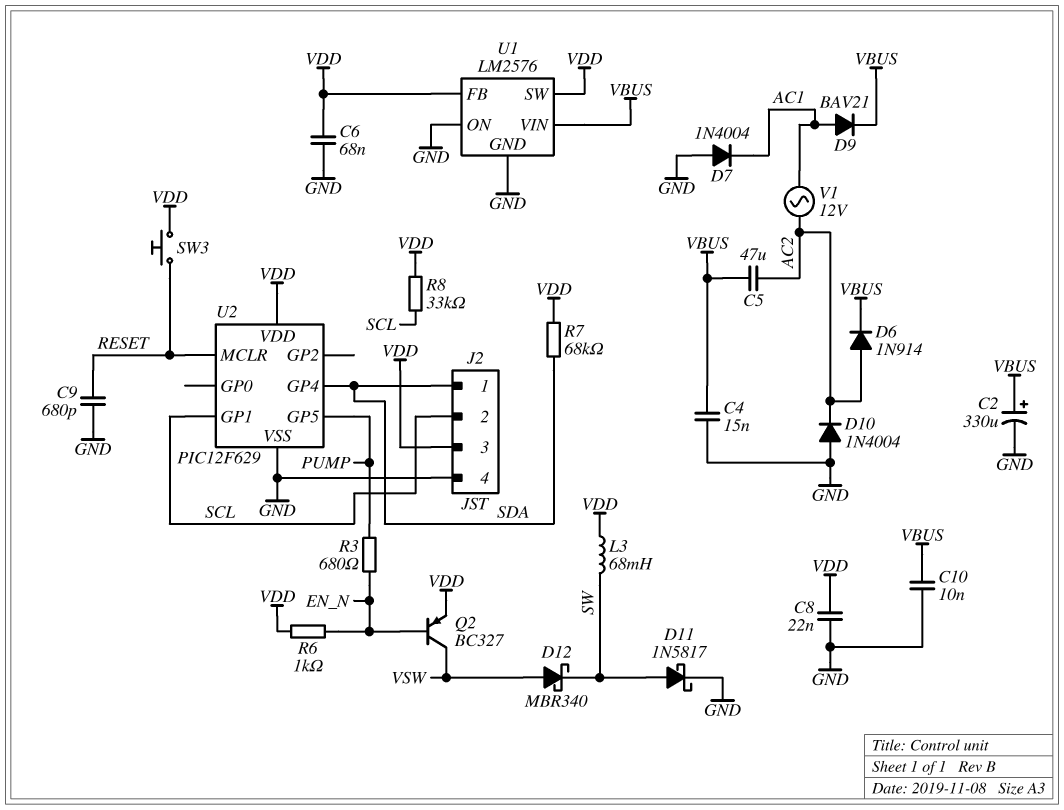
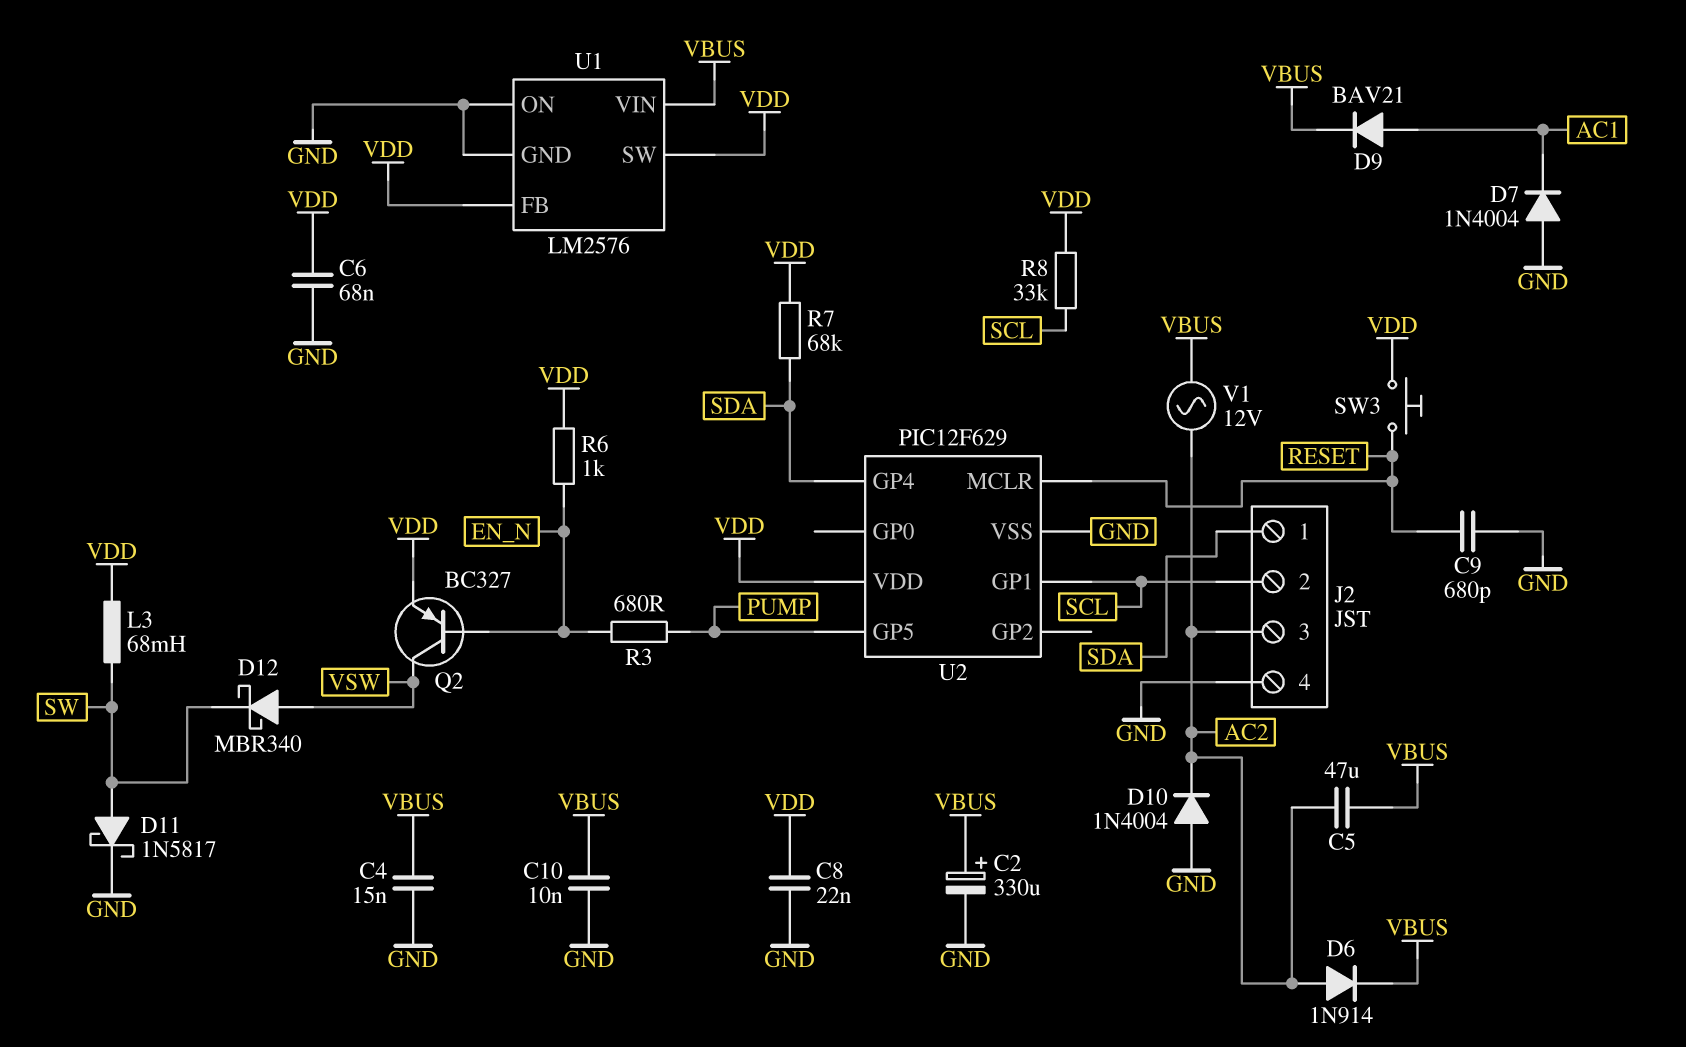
J2 pin 3: VDD -> AC2
V1: AC 12V (AC1, AC2) -> AC 12V (AC2, VBUS)

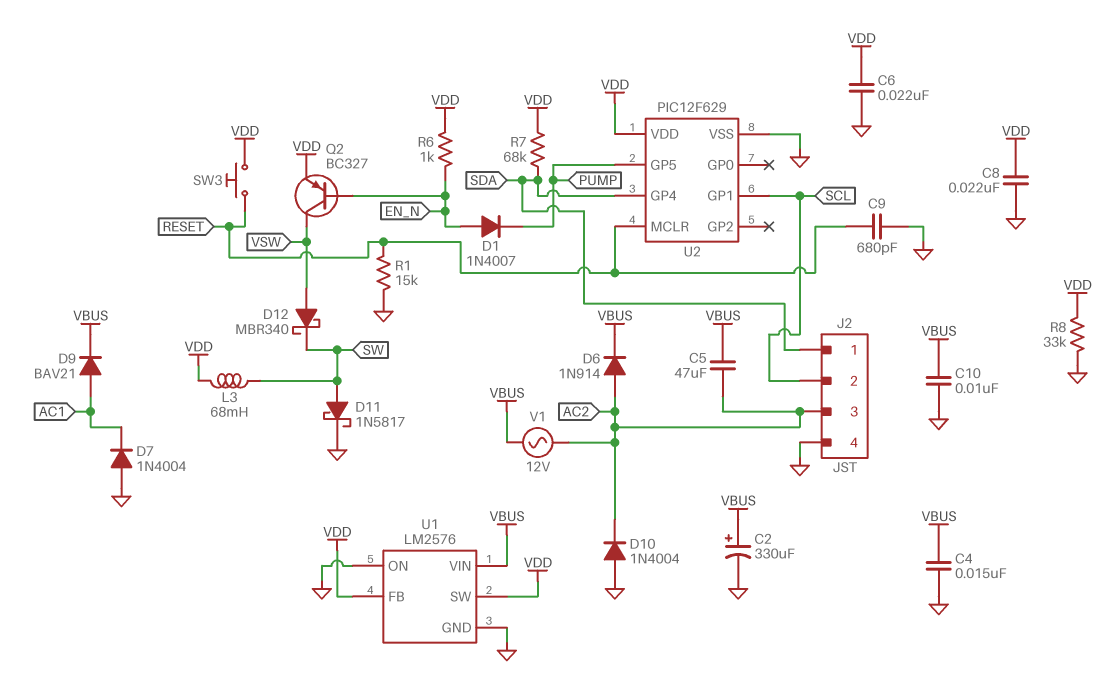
C6: 68nF (GND, VDD) -> 22nF (GND, VDD)
D1: none -> diode 1N4007 (A EN_N, K PUMP)
R1: none -> 15k (GND, RESET)
R3: 680 (EN_N, PUMP) -> none
R8: 33k (SCL, VDD) -> 33k (GND, VDD)

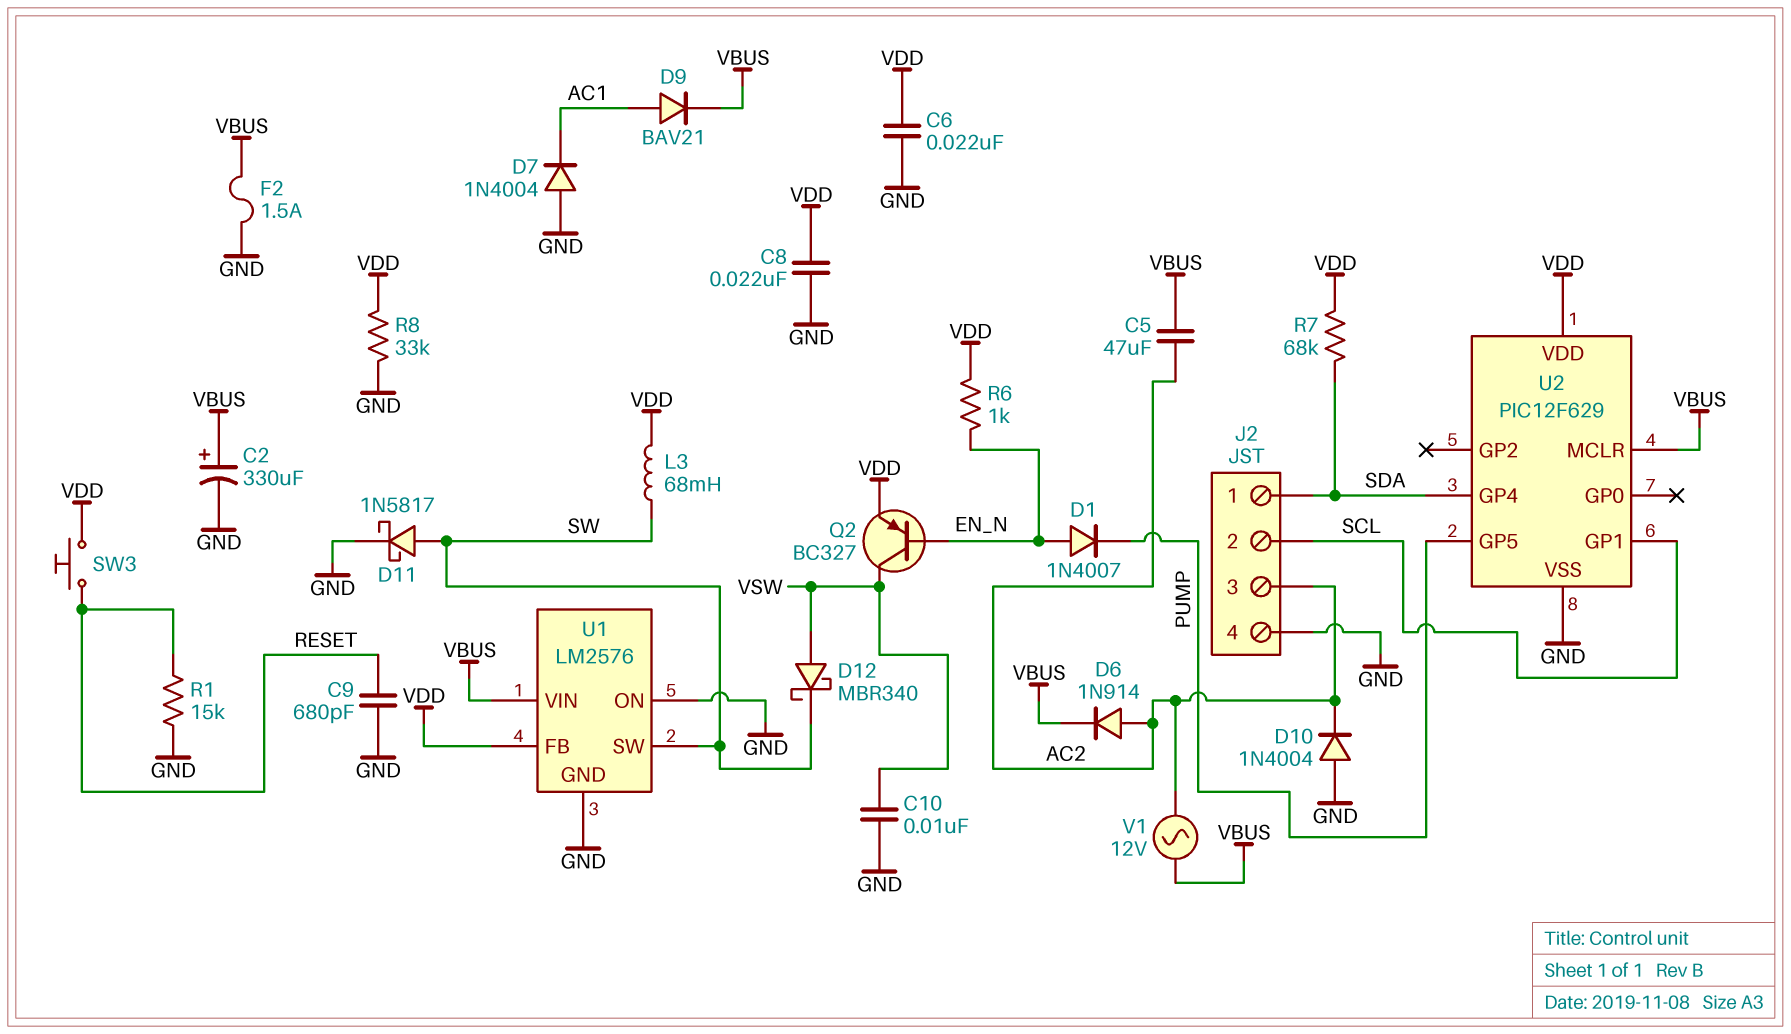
C4: 15nF (GND, VBUS) -> none
C10: 10nF (GND, VBUS) -> 10nF (GND, VSW)
F2: none -> 1.5A (GND, VBUS)
U1 pin SW: VDD -> SW
U2 pin MCLR: RESET -> VBUS

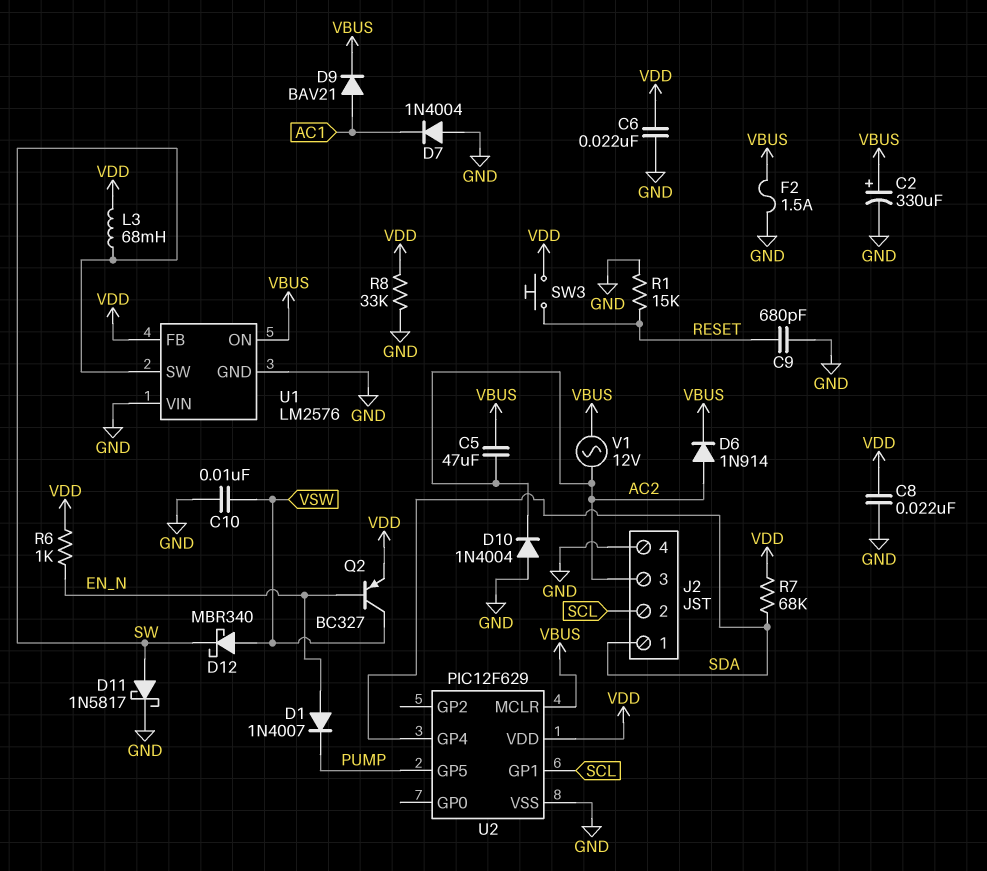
U1 pin ON: GND -> VBUS
U1 pin VIN: VBUS -> GND

